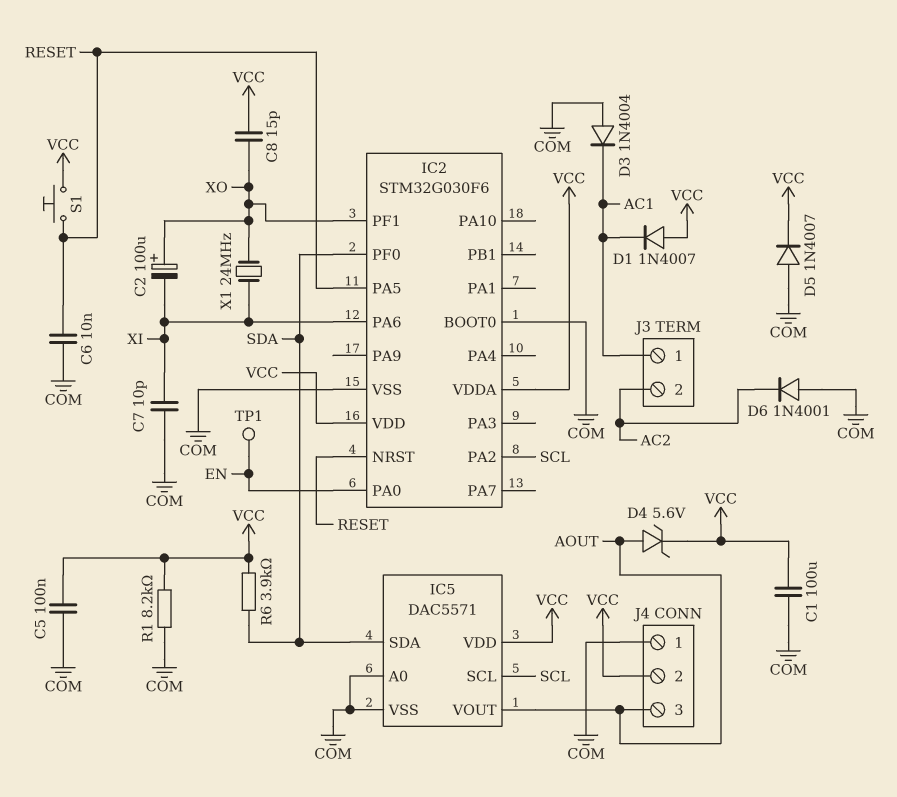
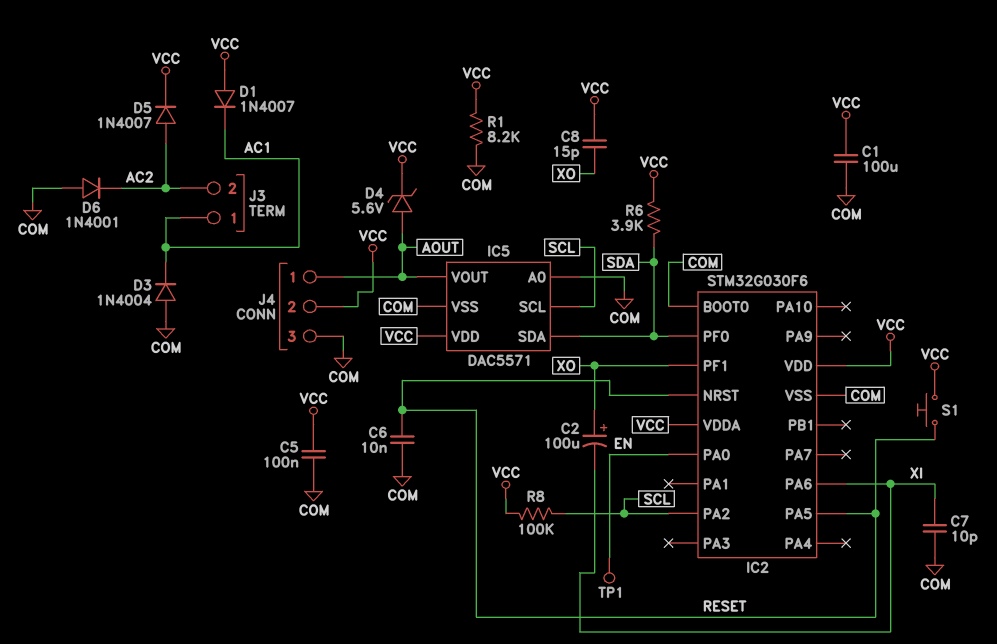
D5: diode 1N4007 (A COM, K VCC) -> diode 1N4007 (A AC2, K VCC)
J4 pin 1: COM -> AOUT
J4 pin 3: AOUT -> COM
R8: none -> 100k (SCL, VCC)
X1: 24MHz (XI, XO) -> none

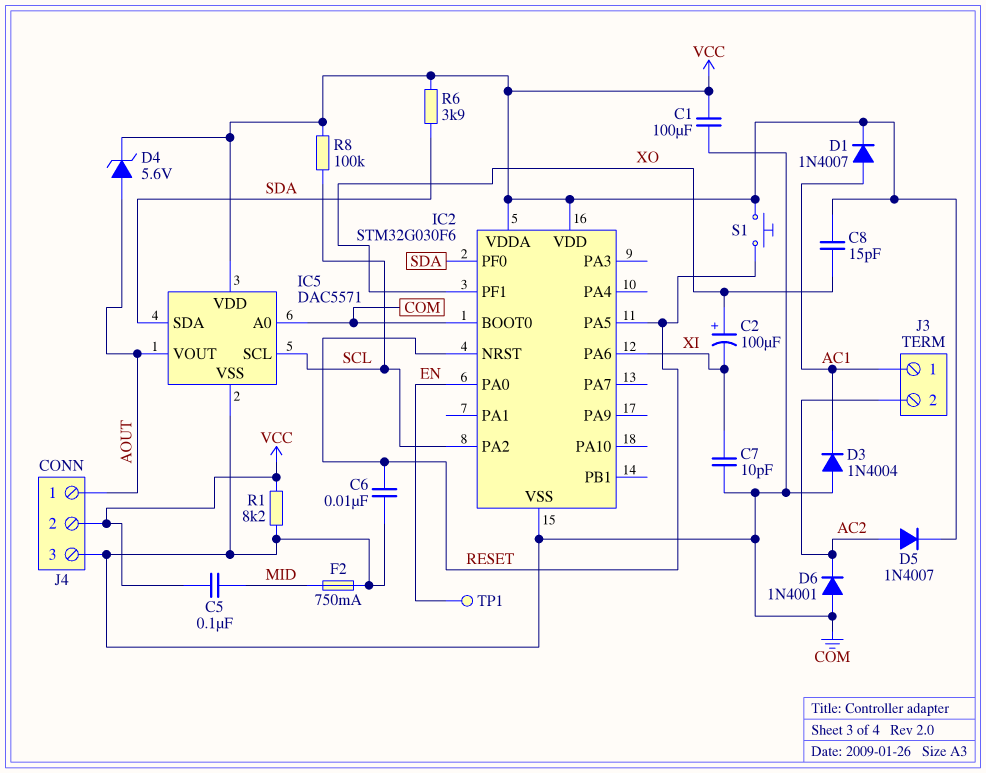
C5: 100nF (COM, VCC) -> 100nF (MID, VCC)
D1: diode 1N4007 (A VCC, K AC1) -> diode 1N4007 (A AC1, K VCC)
F2: none -> 750mA (COM, MID)

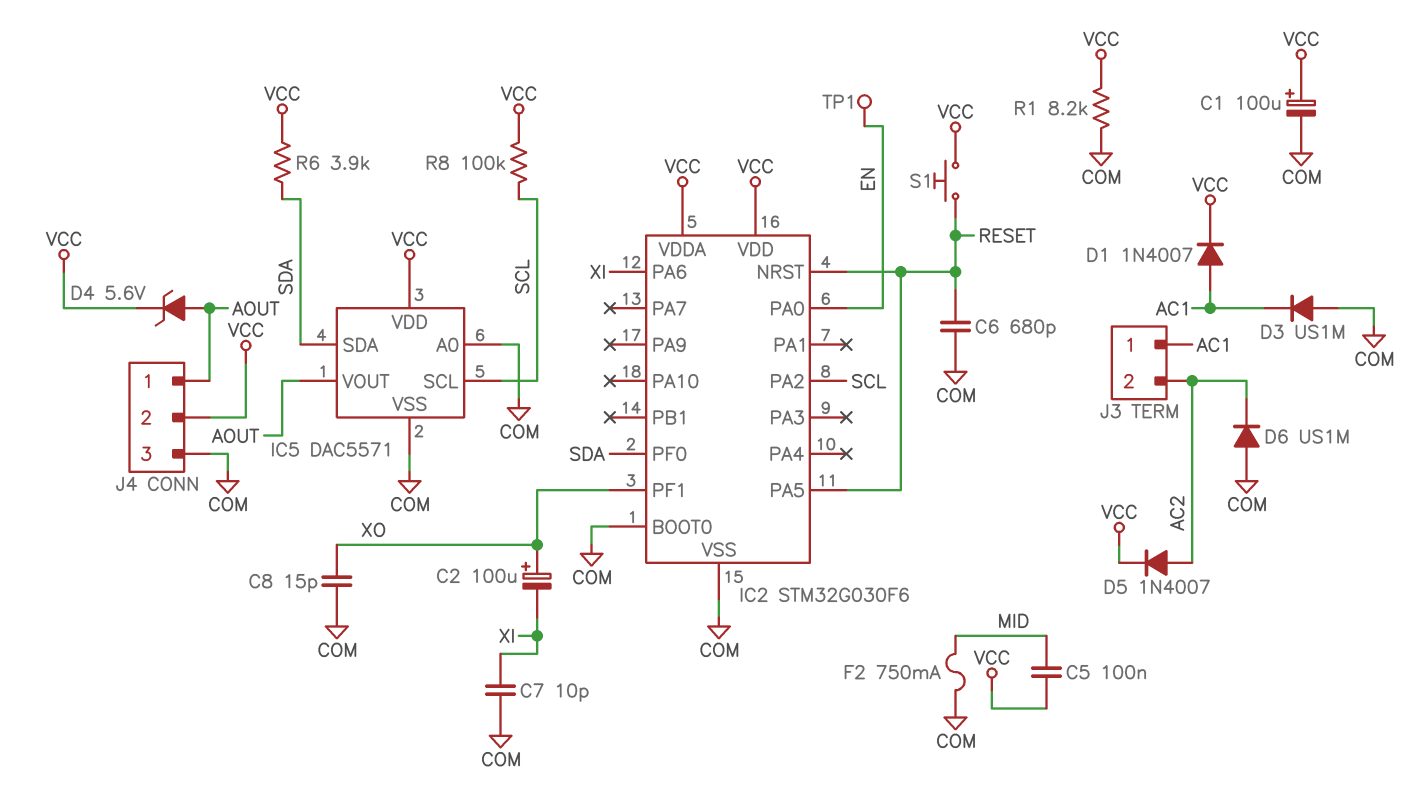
C1: 100uF (COM, VCC) -> 100uF (plus VCC, minus COM)
C6: 10nF (COM, RESET) -> 680pF (COM, RESET)
C8: 15pF (VCC, XO) -> 15pF (COM, XO)
D3: diode 1N4004 (A COM, K AC1) -> diode US1M (A COM, K AC1)
D6: diode 1N4001 (A COM, K AC2) -> diode US1M (A COM, K AC2)

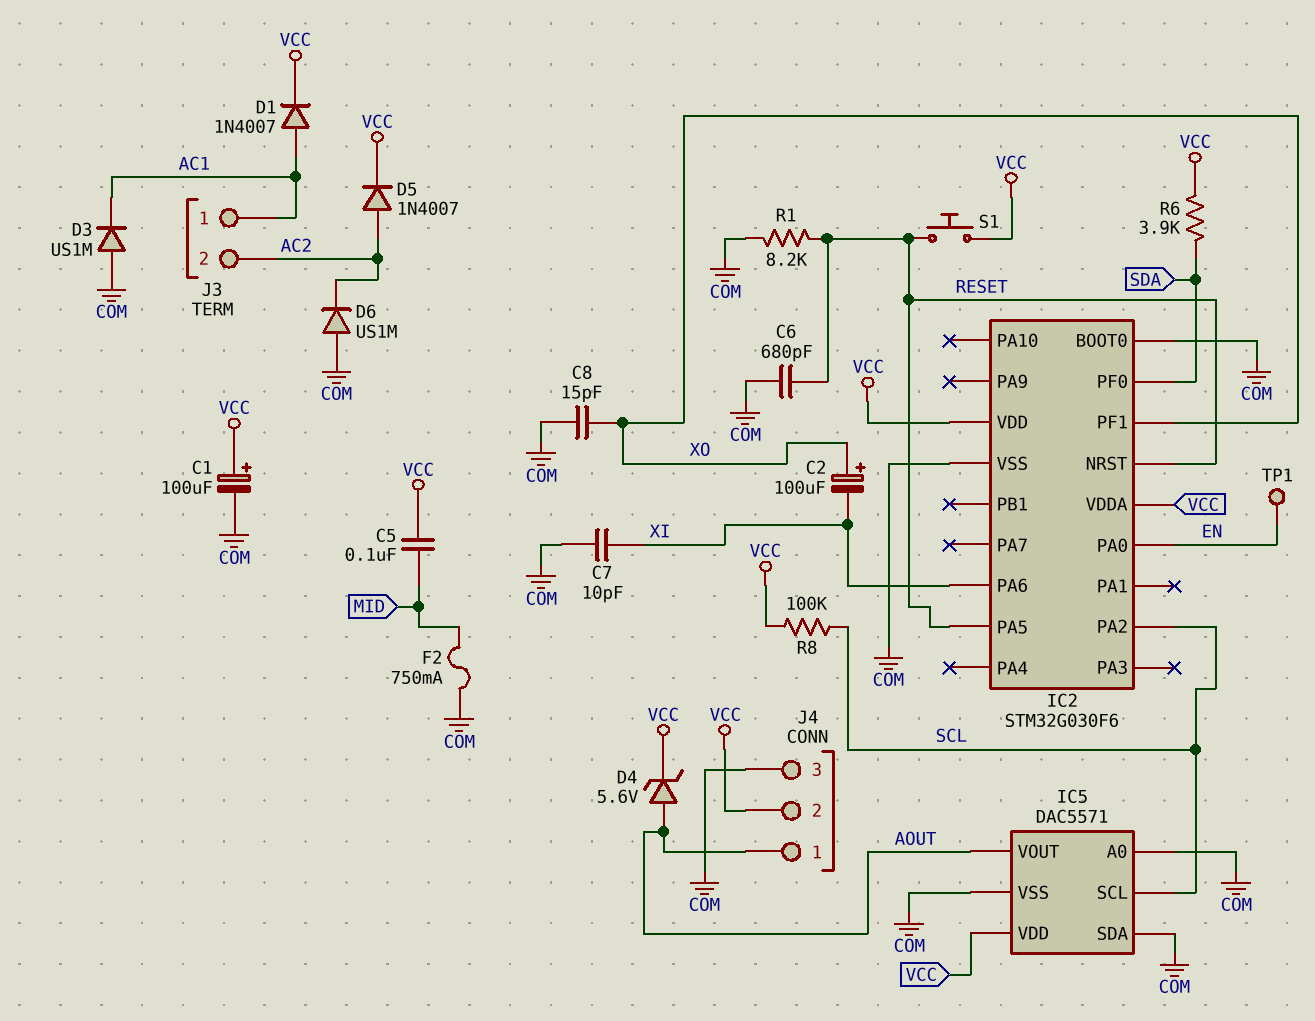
IC5 pin SDA: SDA -> COM
R1: 8.2k (COM, VCC) -> 8.2k (COM, RESET)

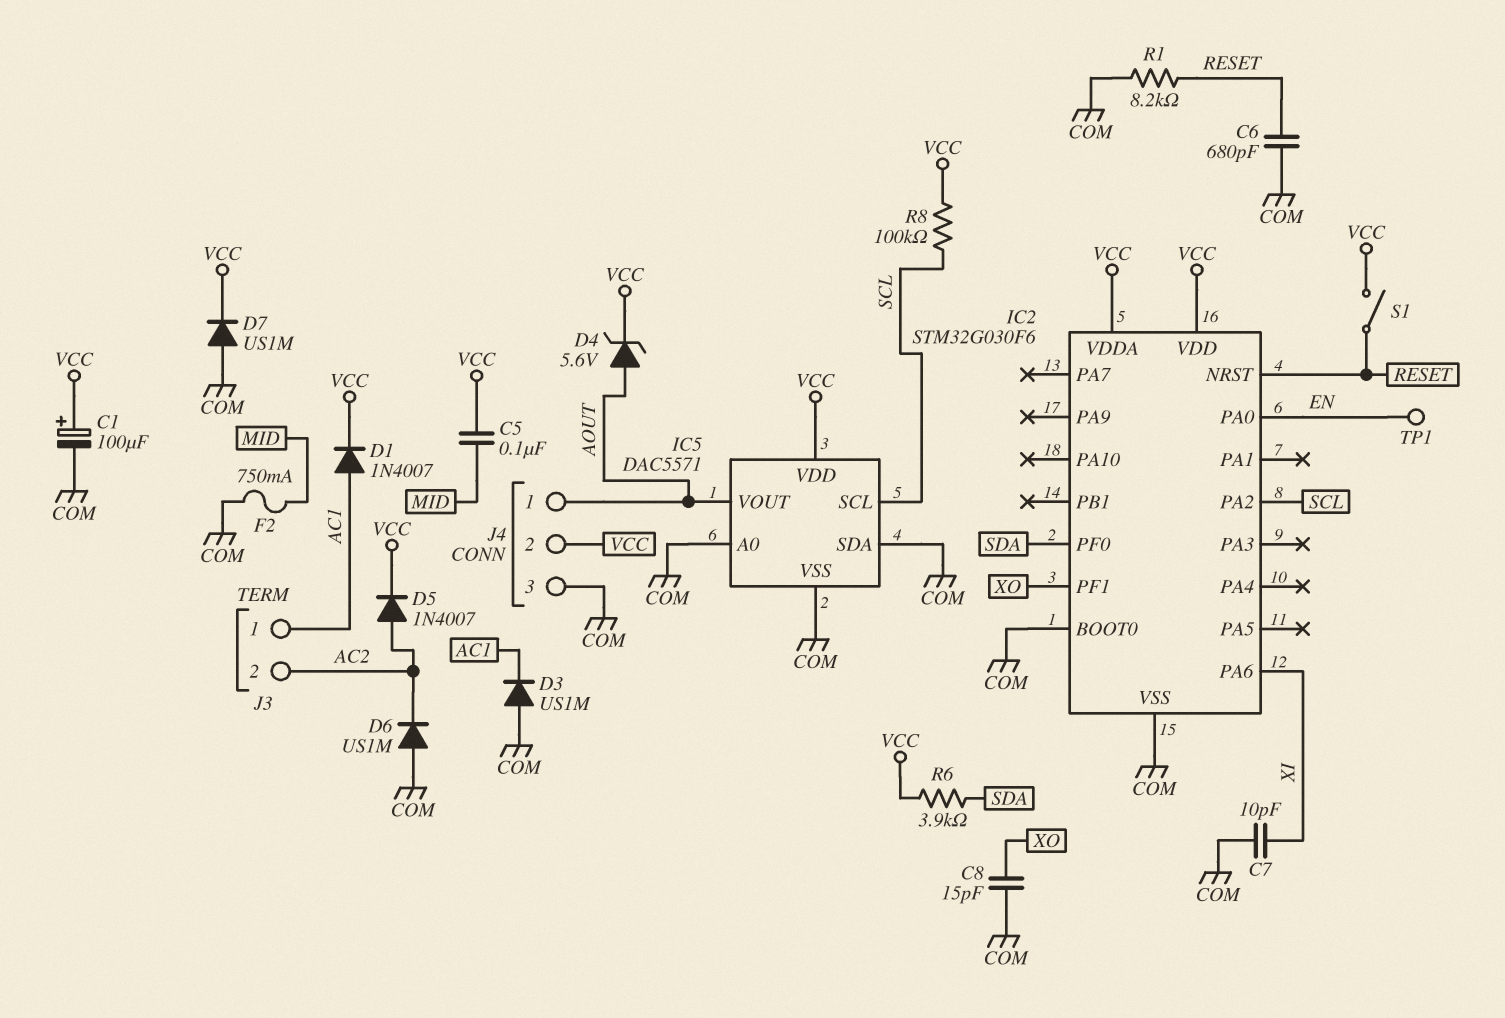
C2: 100uF (plus XO, minus XI) -> none
D7: none -> diode US1M (A COM, K VCC)
IC2 pin PA5: RESET -> none
S1: button (RESET, VCC) -> switch (RESET, VCC)

